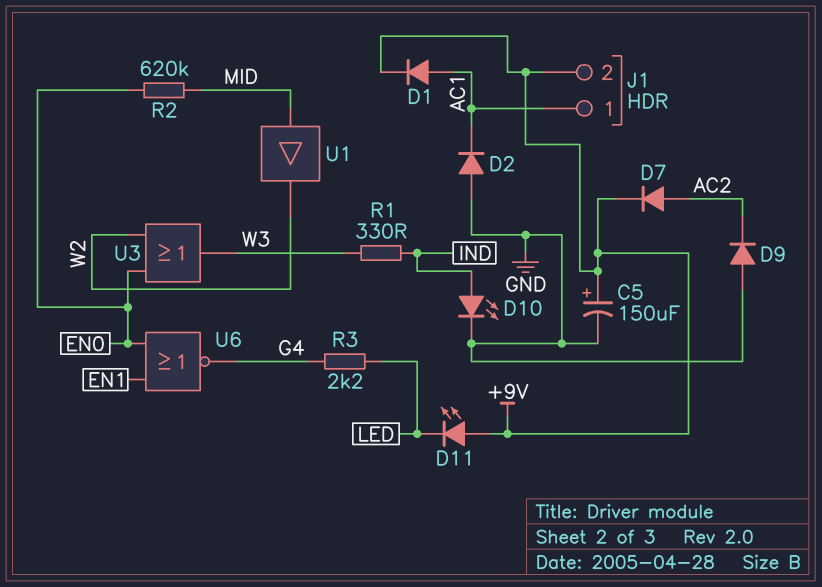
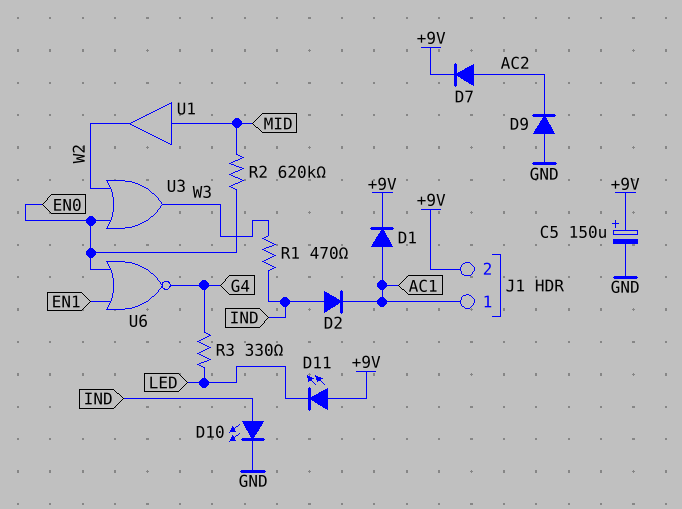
D2: diode (A GND, K AC1) -> diode (A IND, K AC1)
R1: 330 (IND, W3) -> 470 (IND, W3)
R3: 2.2k (G4, LED) -> 330 (G4, LED)

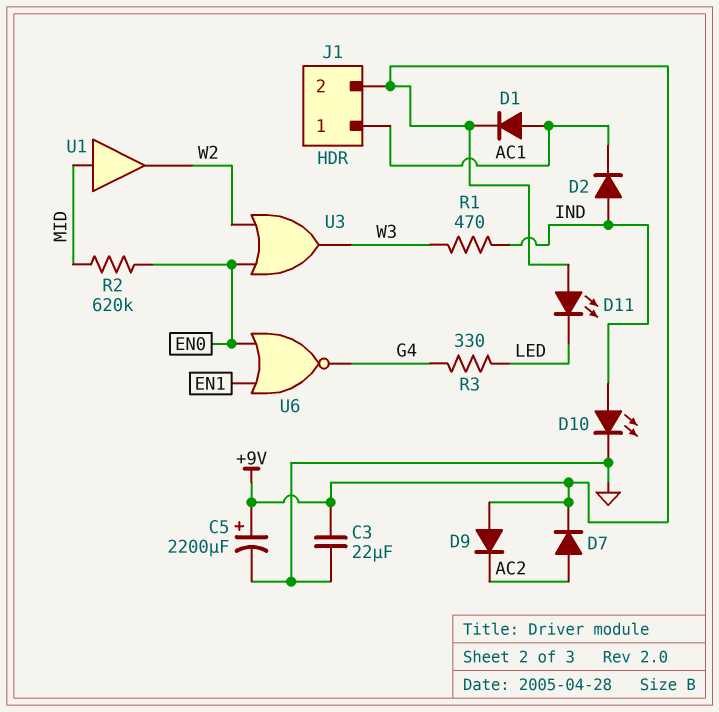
C3: none -> 22uF (+9V, GND)
C5: 150uF (plus +9V, minus GND) -> 2200uF (plus +9V, minus GND)
D9: diode (A GND, K AC2) -> diode (A +9V, K AC2)

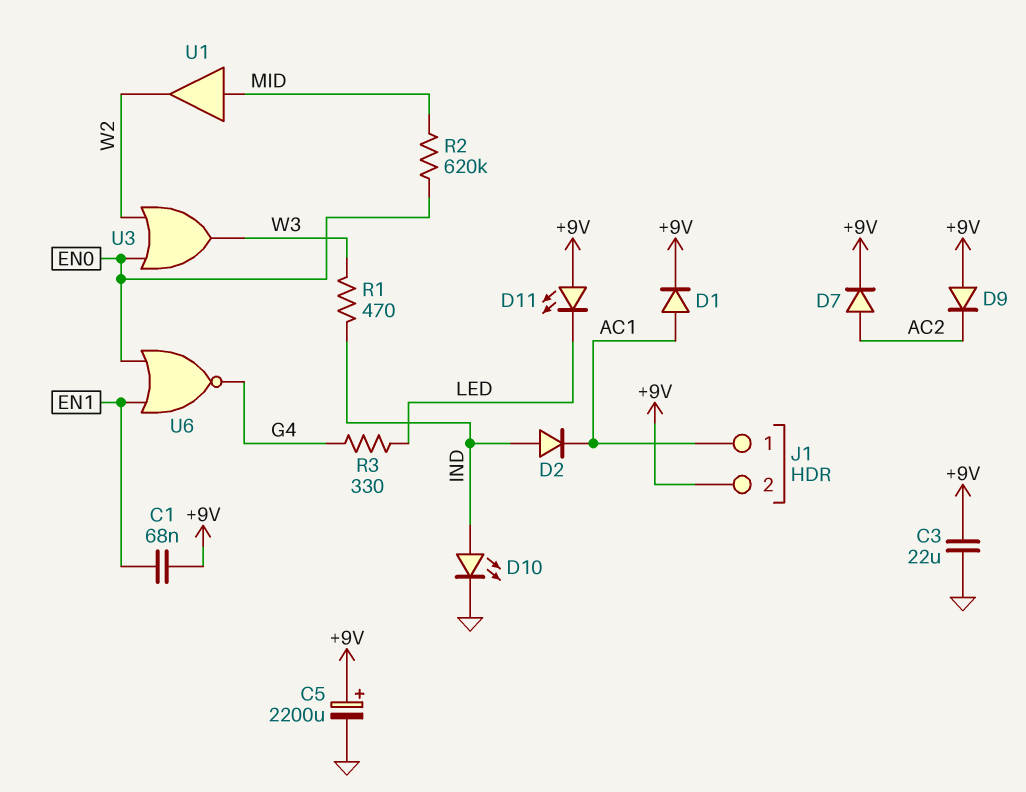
C1: none -> 68nF (+9V, EN1)

